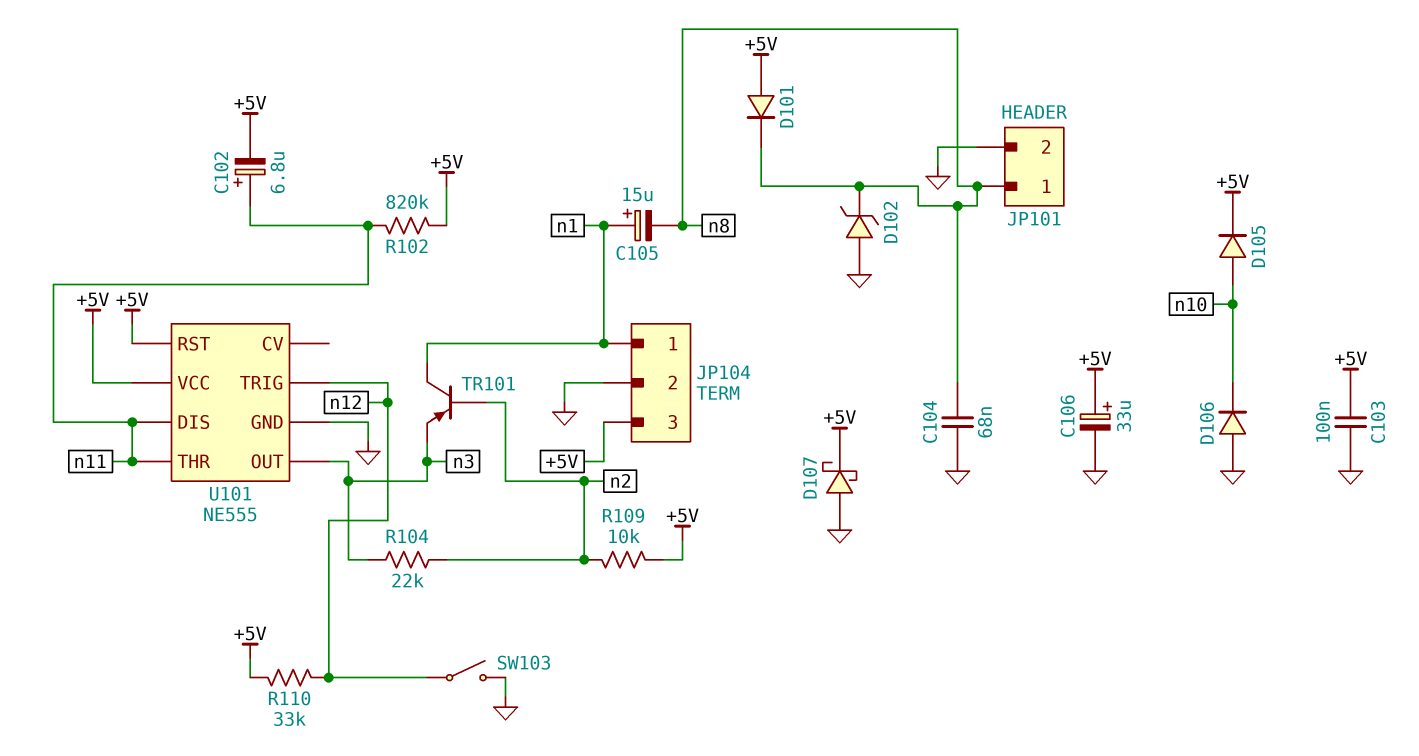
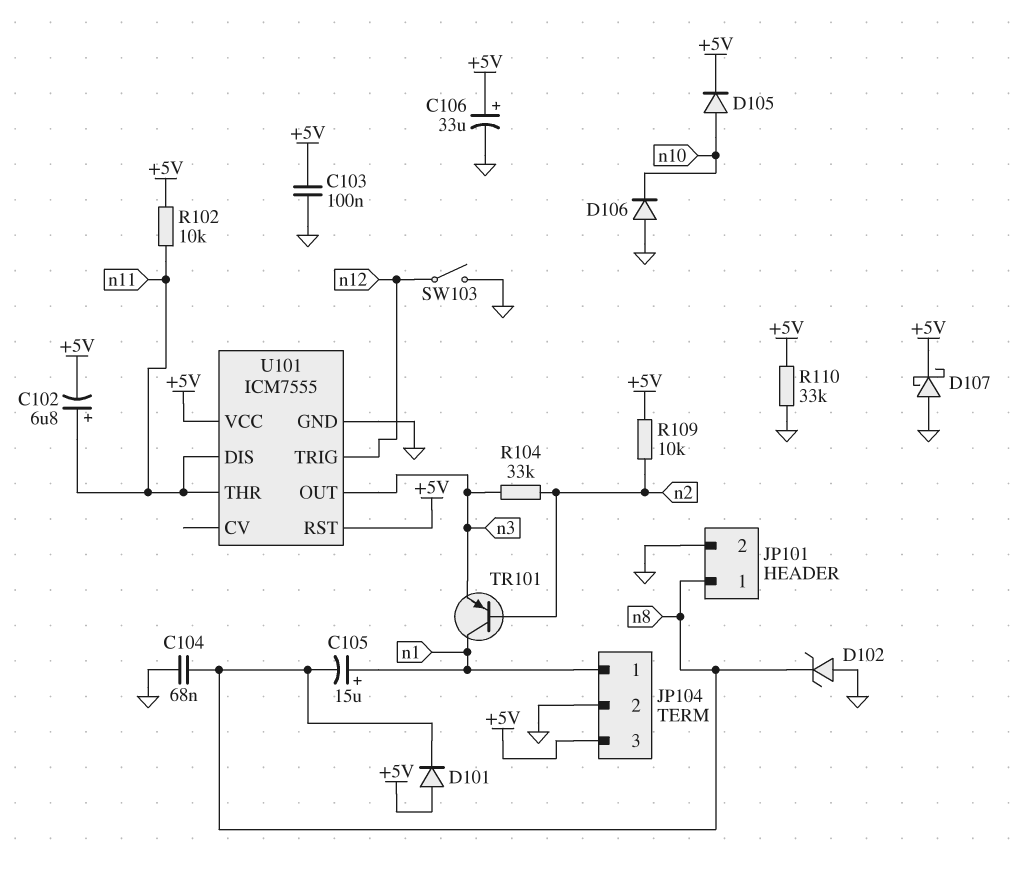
R102: 820k (+5V, n11) -> 10k (+5V, n11)
R104: 22k (n2, n3) -> 33k (n2, n3)
R110: 33k (+5V, n12) -> 33k (+5V, GND)
U101: NE555 -> ICM7555

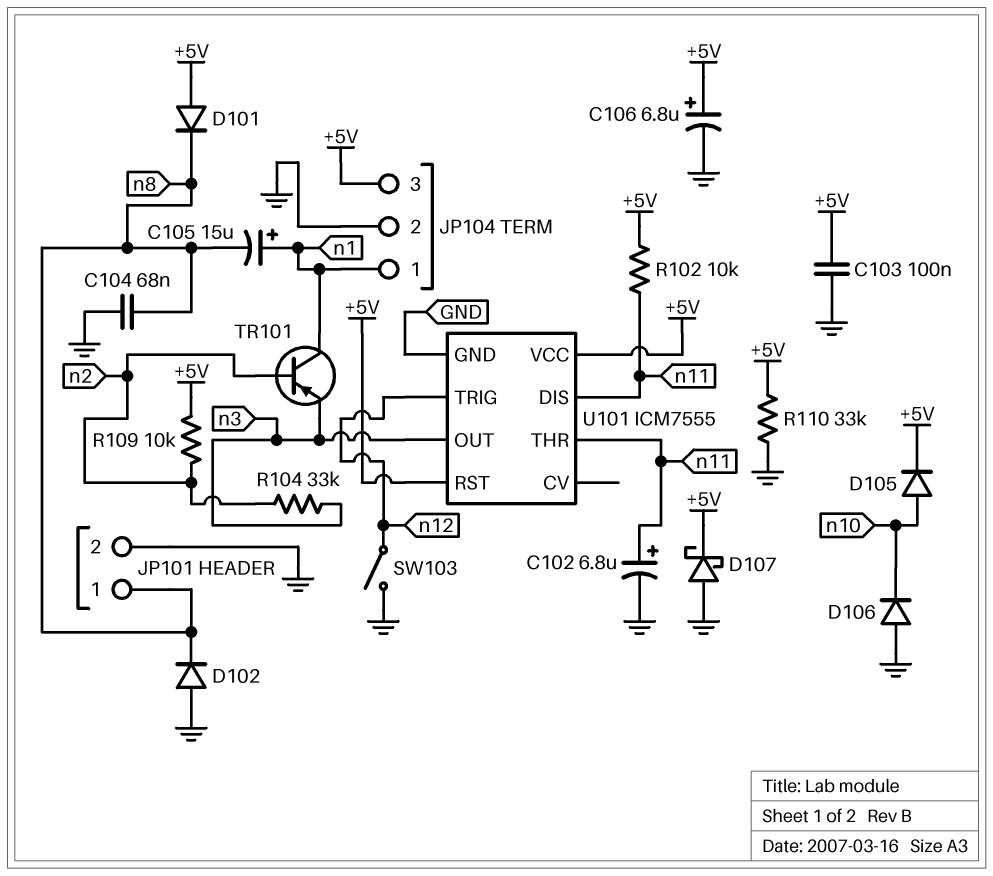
C102: 6.8uF (plus n11, minus +5V) -> 6.8uF (plus n11, minus GND)
C106: 33uF (plus +5V, minus GND) -> 6.8uF (plus +5V, minus GND)
D102: zener (A GND, K n8) -> diode (A GND, K n8)

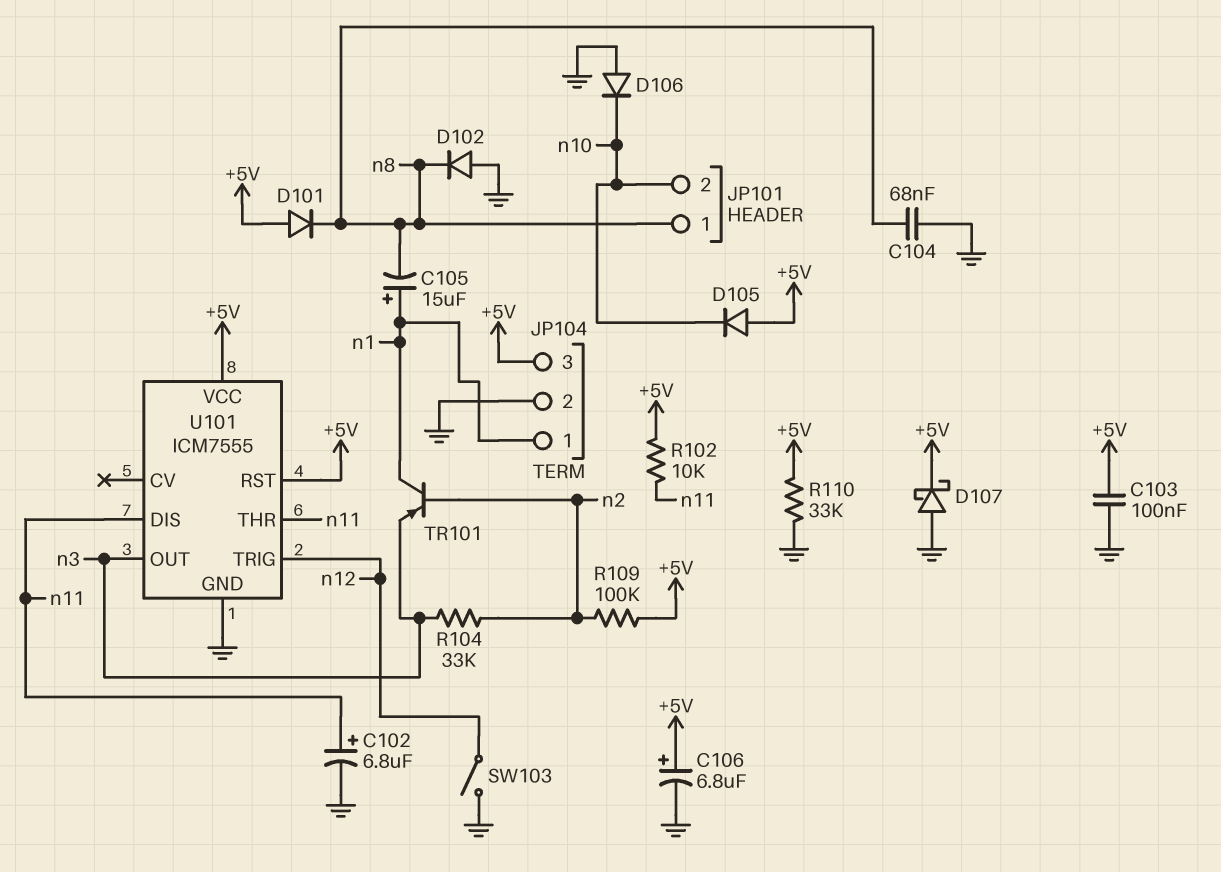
D105: diode (A n10, K +5V) -> diode (A +5V, K n10)
JP101 pin 2: GND -> n10
R109: 10k (+5V, n2) -> 100k (+5V, n2)

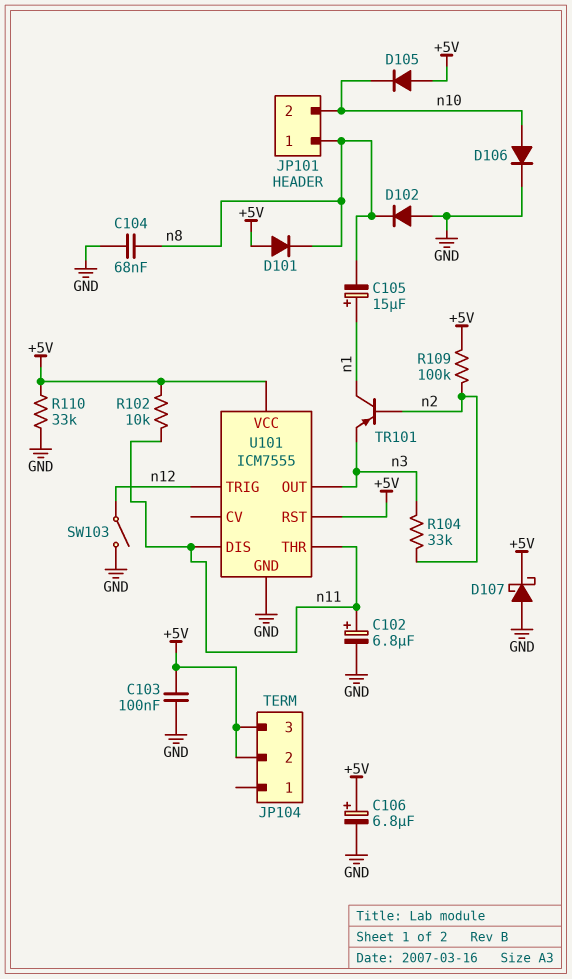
D106: diode (A GND, K n10) -> diode (A n10, K GND)
JP104 pin 1: n1 -> none
JP104 pin 2: GND -> +5V

